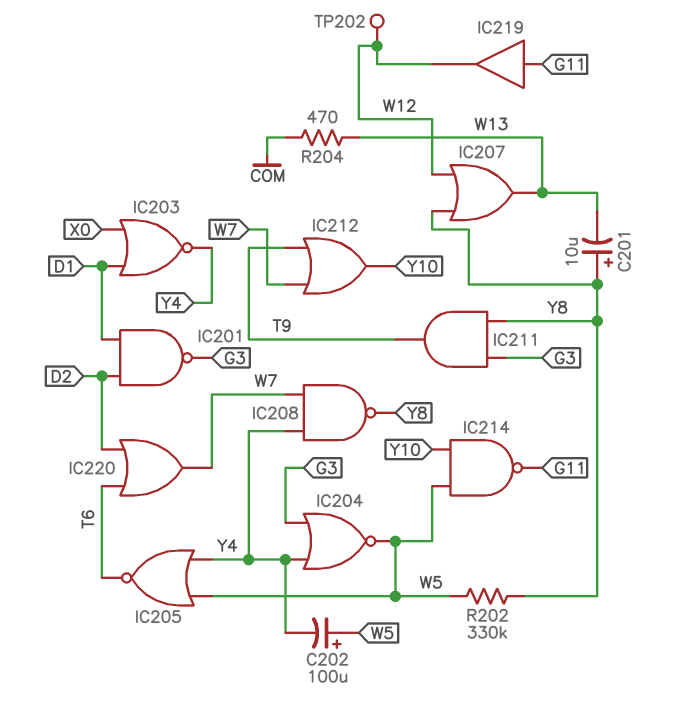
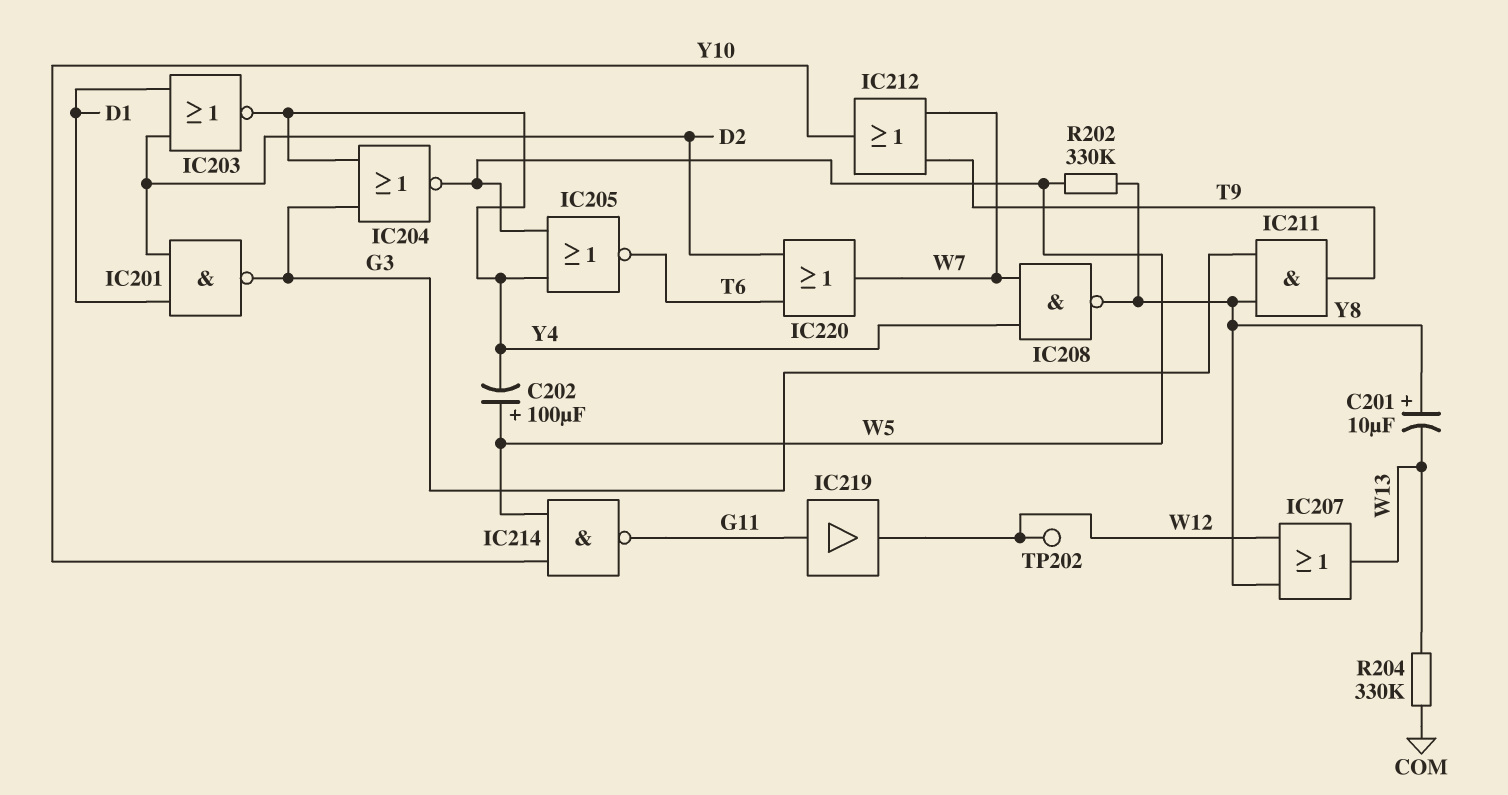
IC203: NOR (in D1, in X0, out Y4) -> NOR (in D1, in D2, out Y4)
R204: 470 (COM, W13) -> 330k (COM, W13)

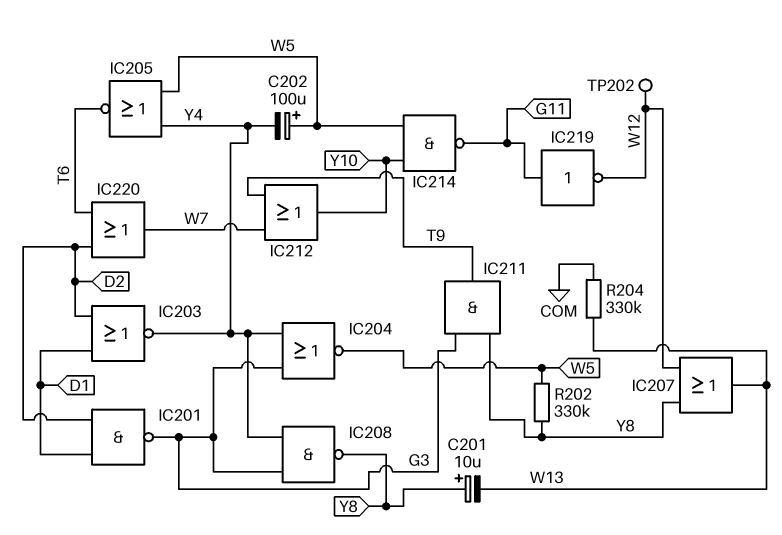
IC208: NAND (in W7, in Y4, out Y8) -> NAND (in G3, in Y4, out Y8)
IC219: buffer (in G11, out W12) -> NOT (in G11, out W12)

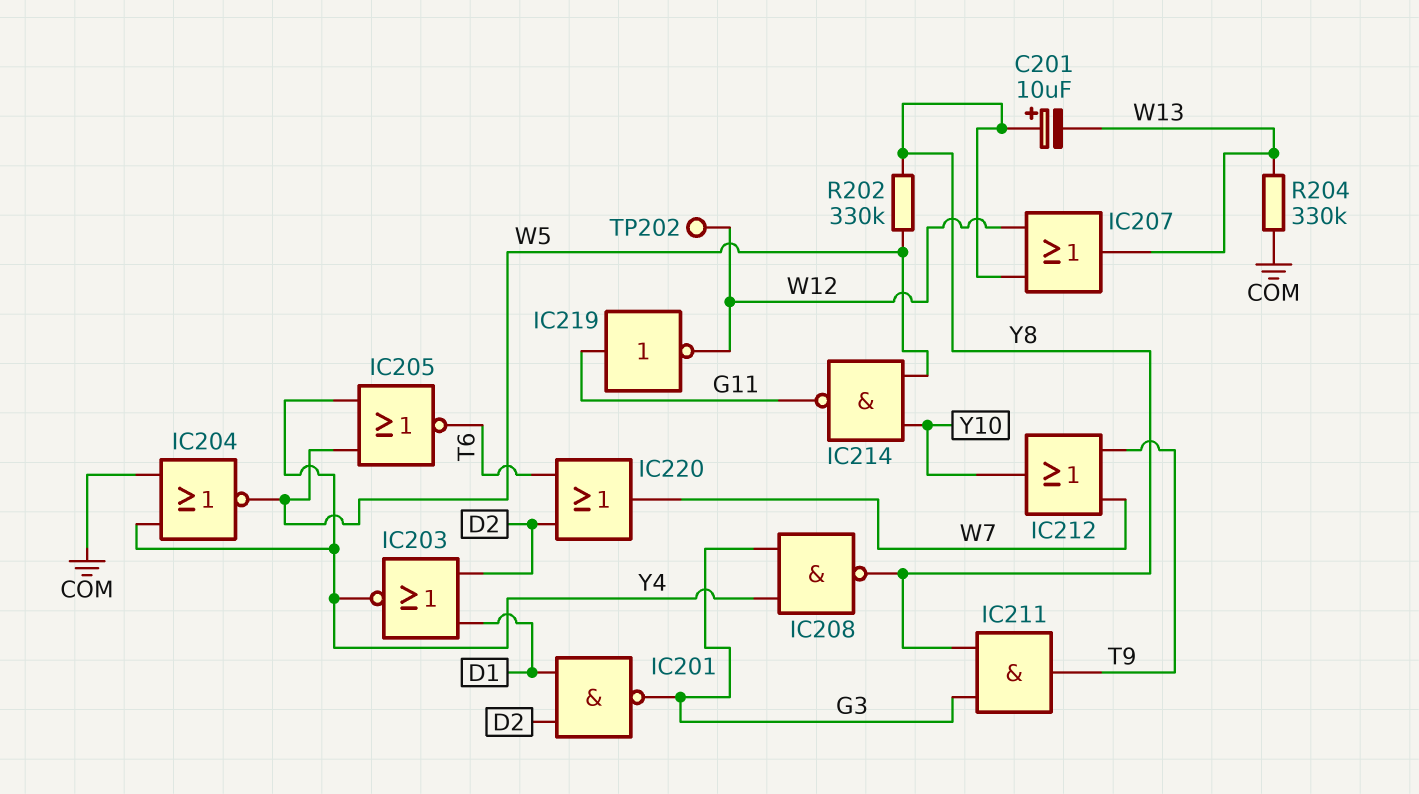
C202: 100uF (plus W5, minus Y4) -> none
IC204: NOR (in G3, in Y4, out W5) -> NOR (in COM, in Y4, out W5)

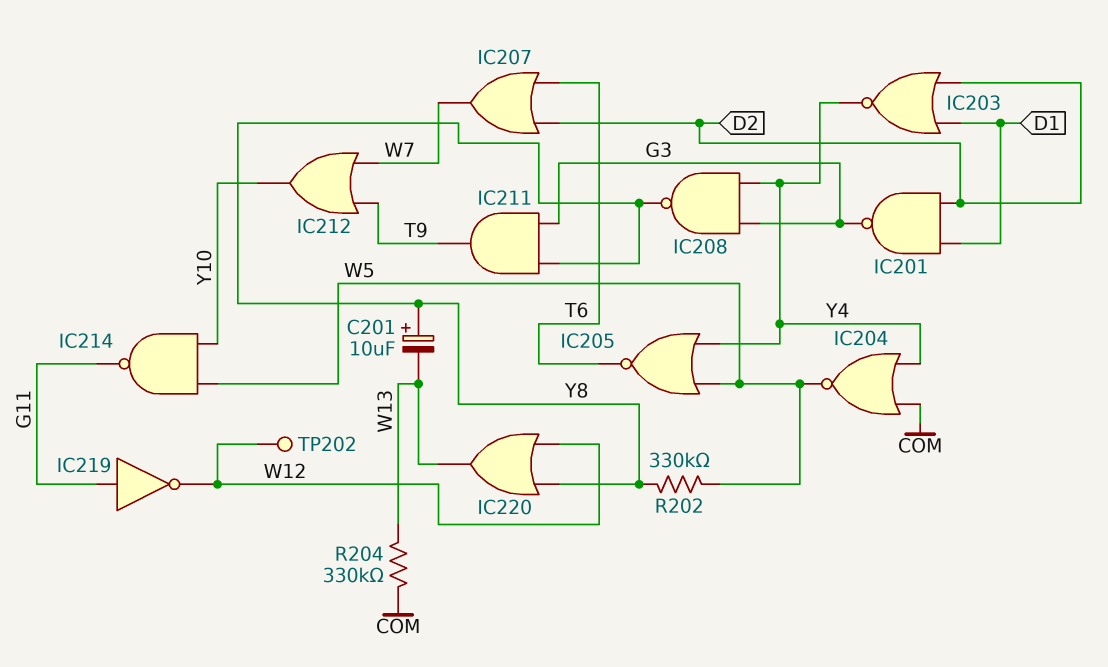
IC207: OR (in W12, in Y8, out W13) -> OR (in D2, in T6, out W7)
IC220: OR (in D2, in T6, out W7) -> OR (in W12, in Y8, out W13)

